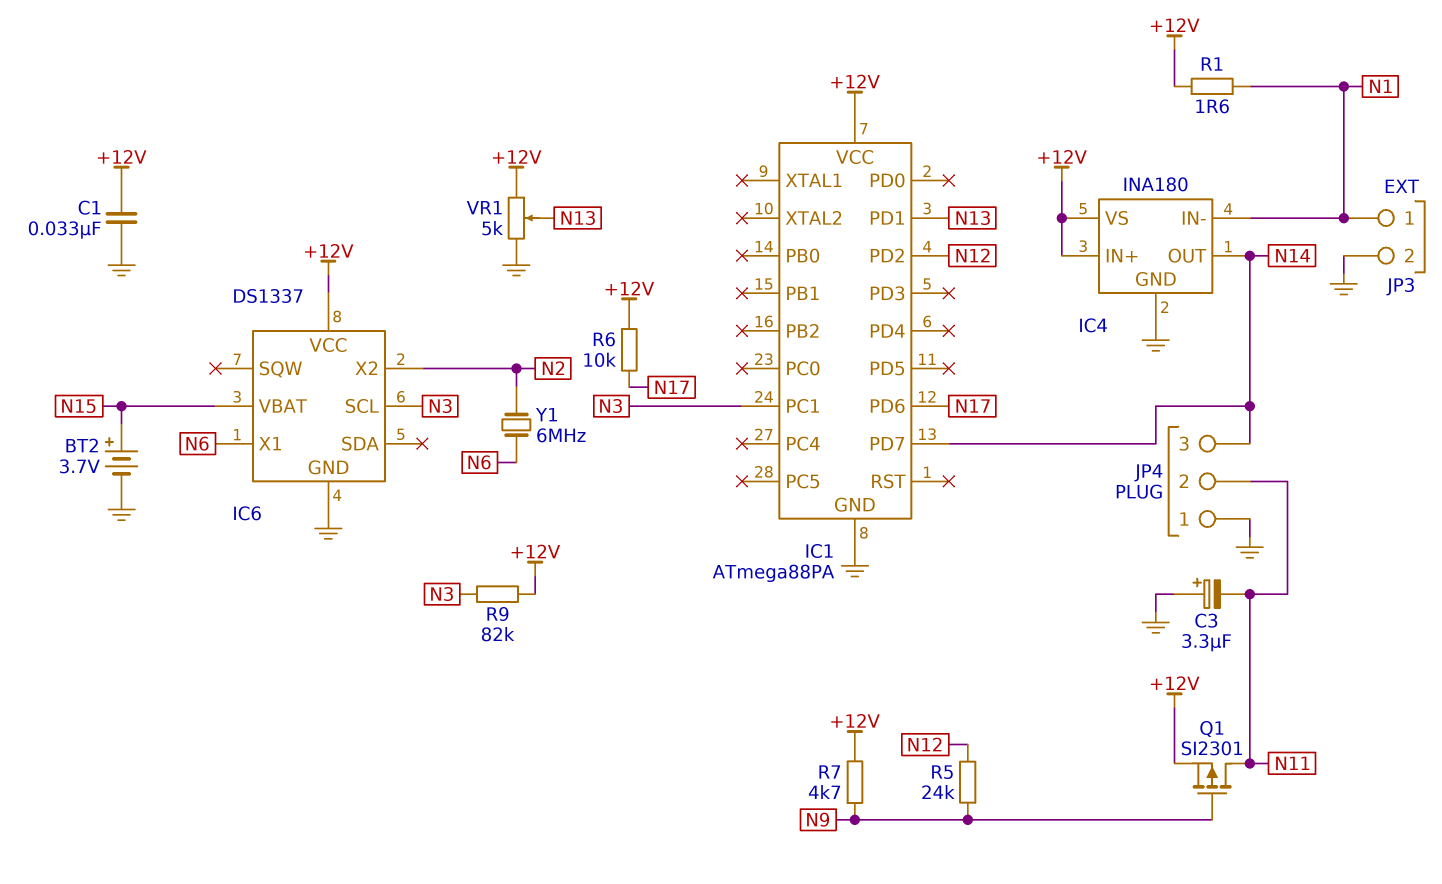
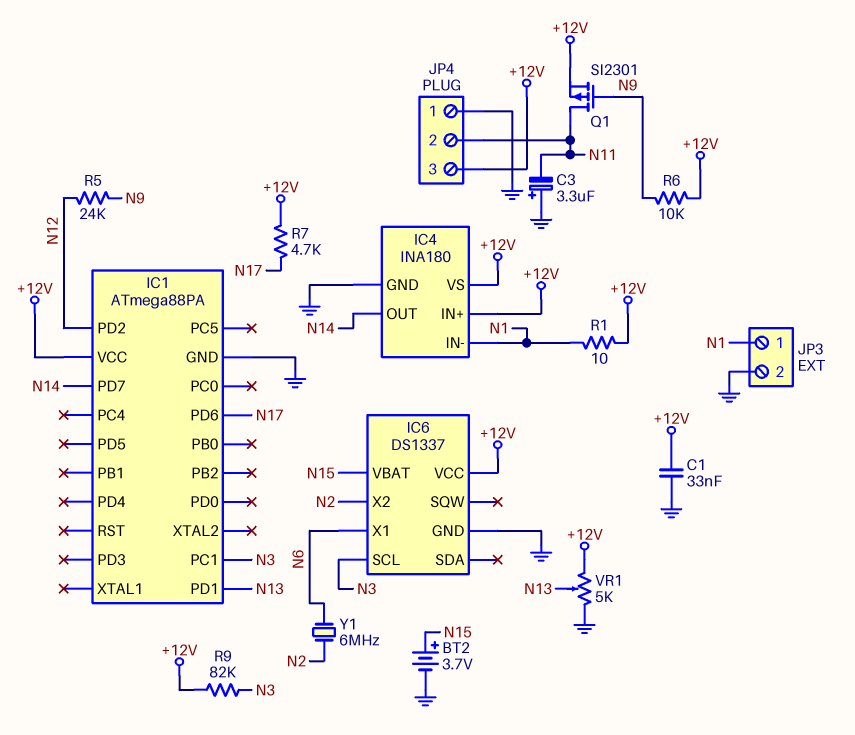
JP4 pin 3: N14 -> +12V
R1: 1.6 (+12V, N1) -> 10 (+12V, N1)
R6: 10k (+12V, N17) -> 10k (+12V, N9)
R7: 4.7k (+12V, N9) -> 4.7k (+12V, N17)

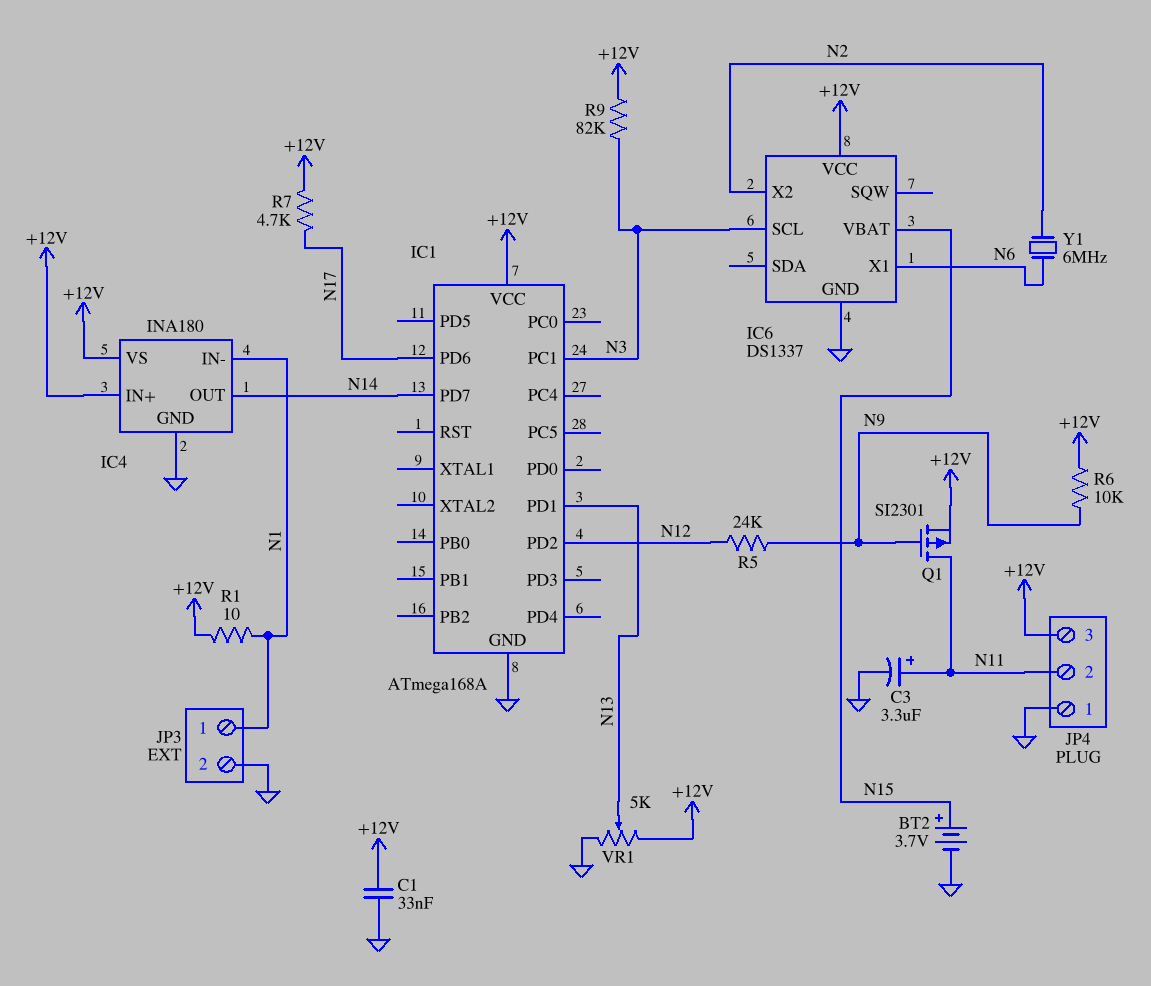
C3: 3.3uF (plus GND, minus N11) -> 3.3uF (plus N11, minus GND)
IC1: ATmega88PA -> ATmega168A

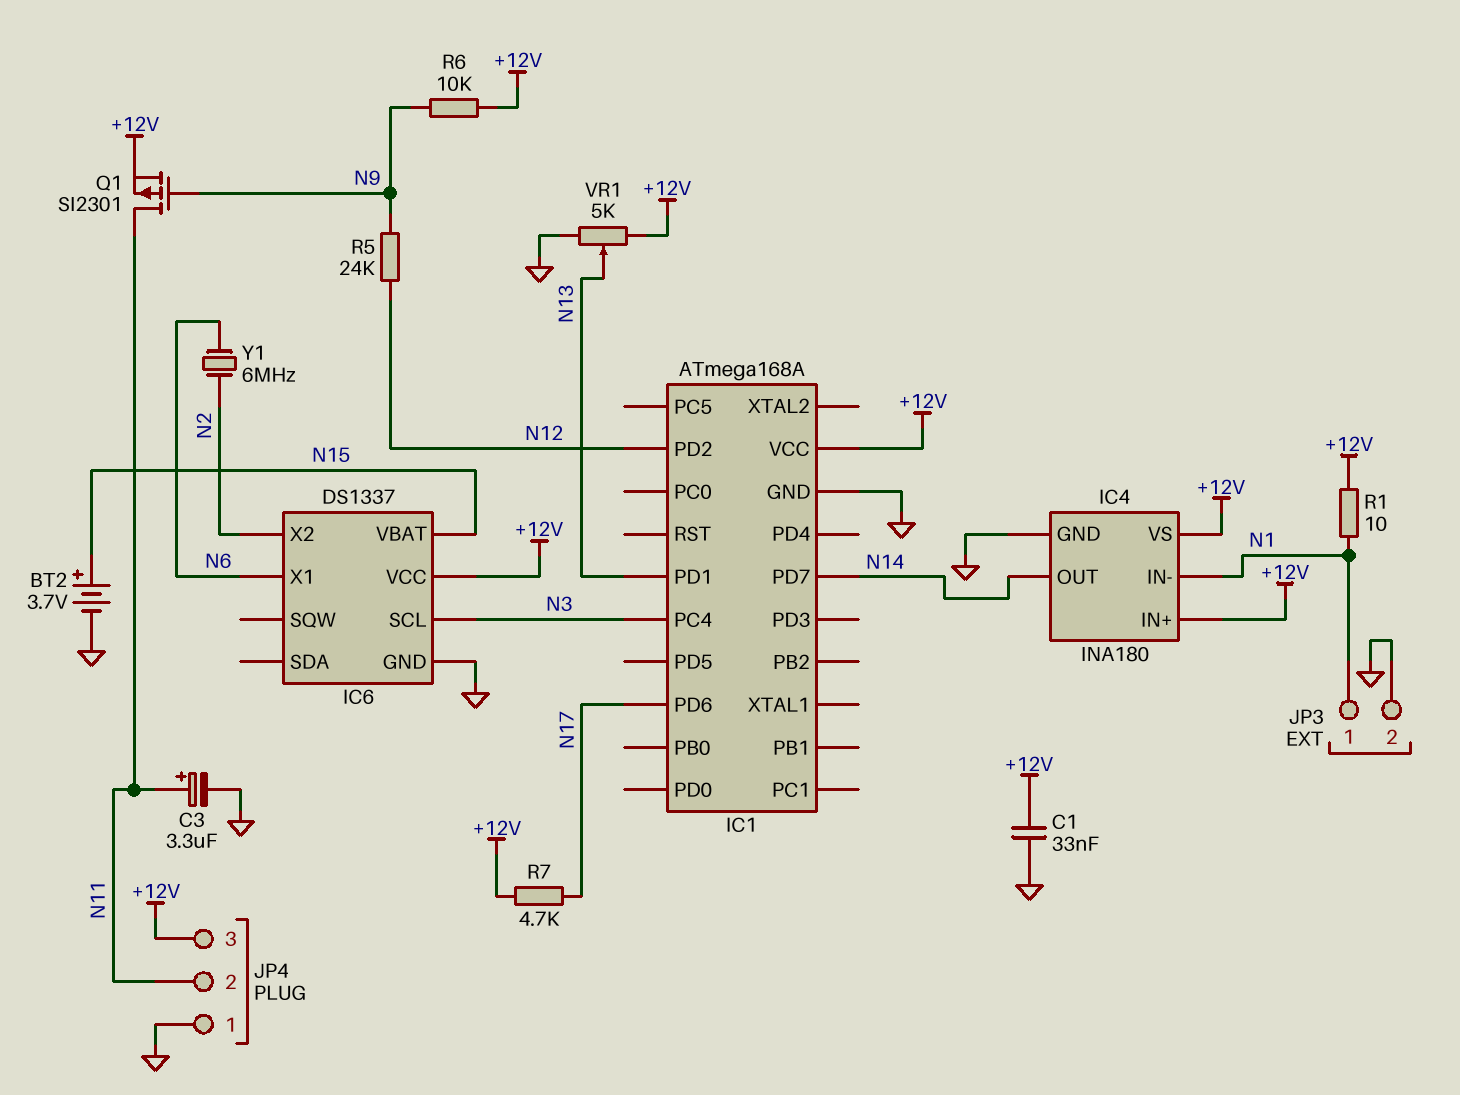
IC1 pin PC1: N3 -> none
IC1 pin PC4: none -> N3
R9: 82k (+12V, N3) -> none

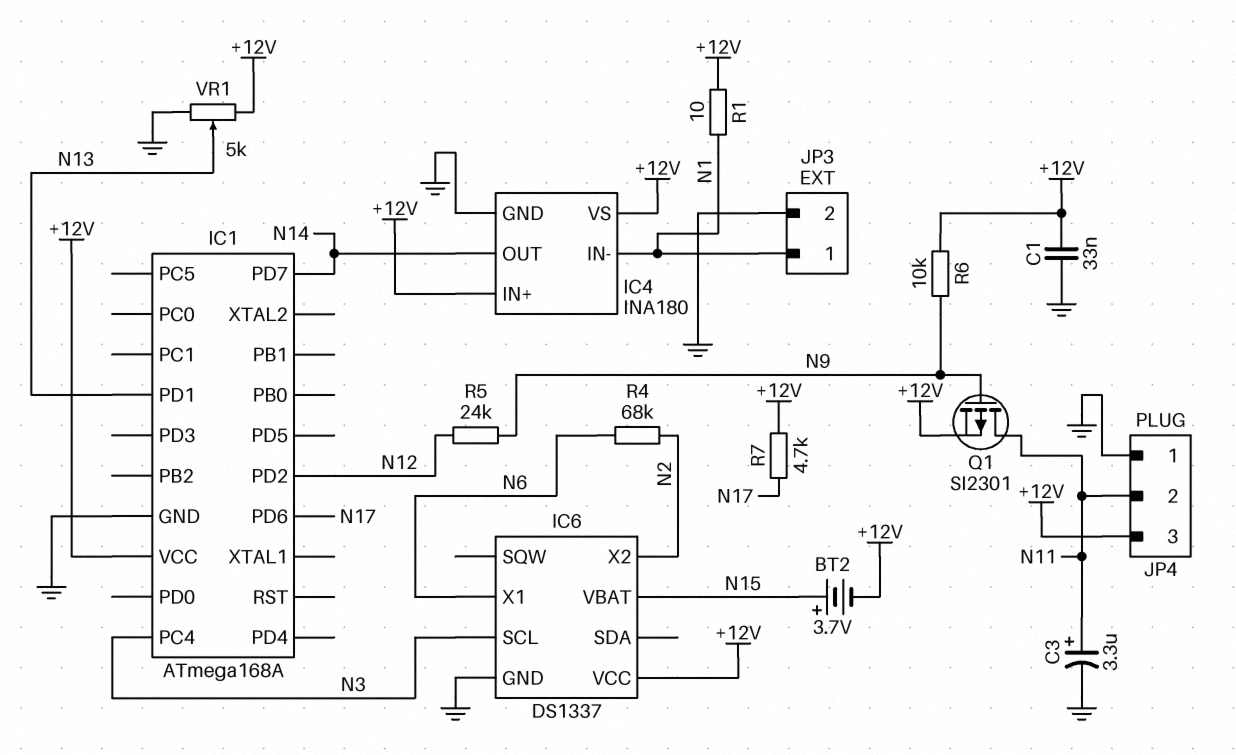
BT2: 3.7V (plus N15, minus GND) -> 3.7V (plus N15, minus +12V)
R4: none -> 68k (N2, N6)
Y1: 6MHz (N2, N6) -> none

